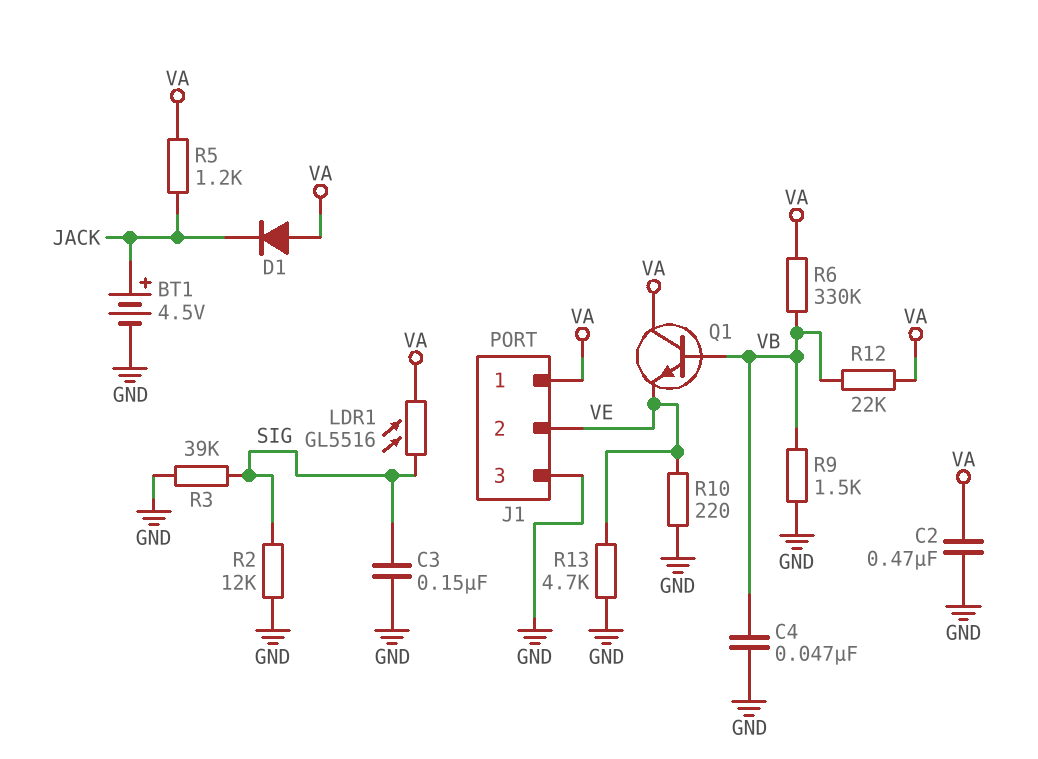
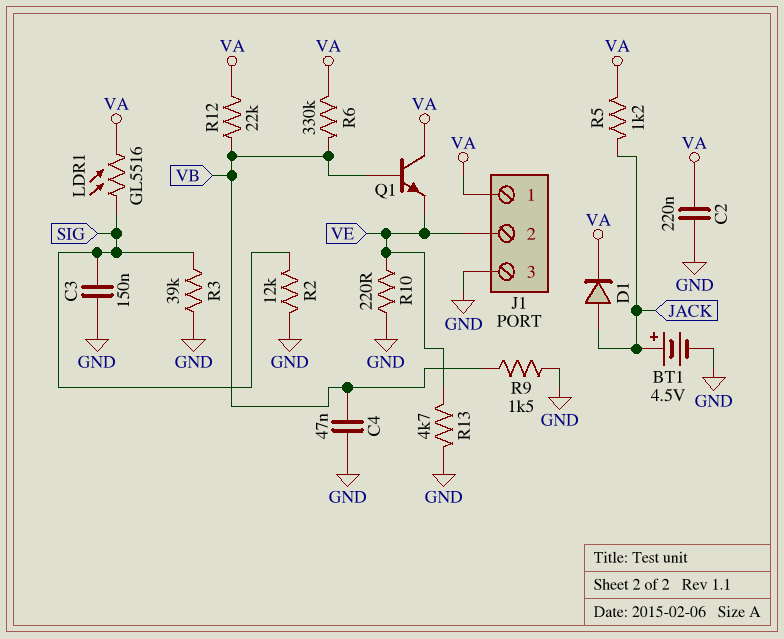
C2: 470nF (GND, VA) -> 220nF (GND, VA)
D1: diode (A VA, K JACK) -> diode (A JACK, K VA)

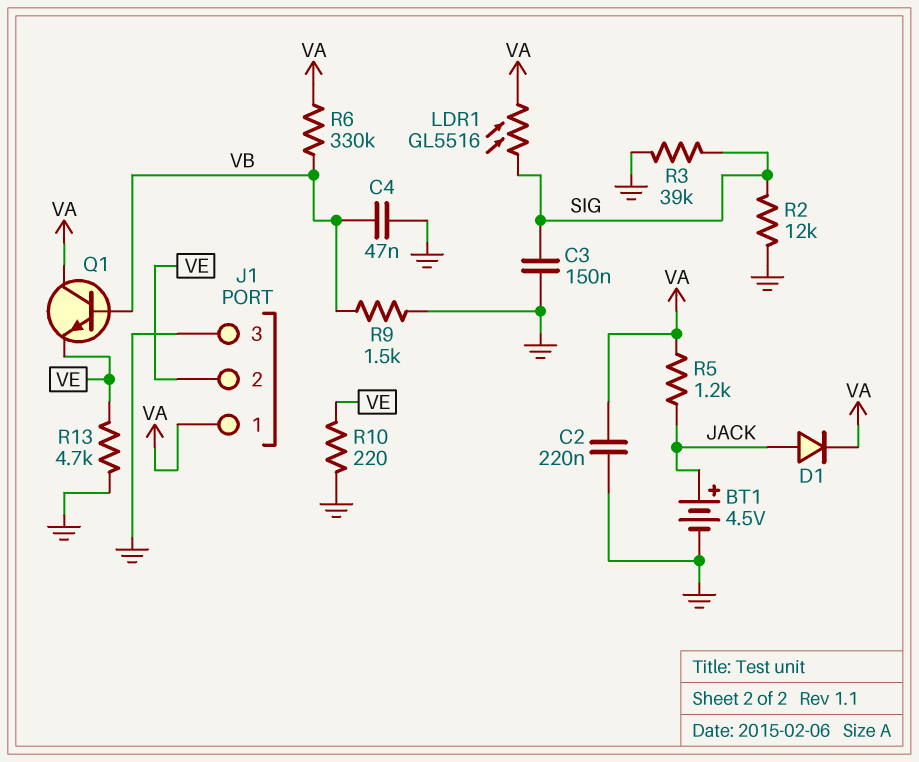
R12: 22k (VA, VB) -> none

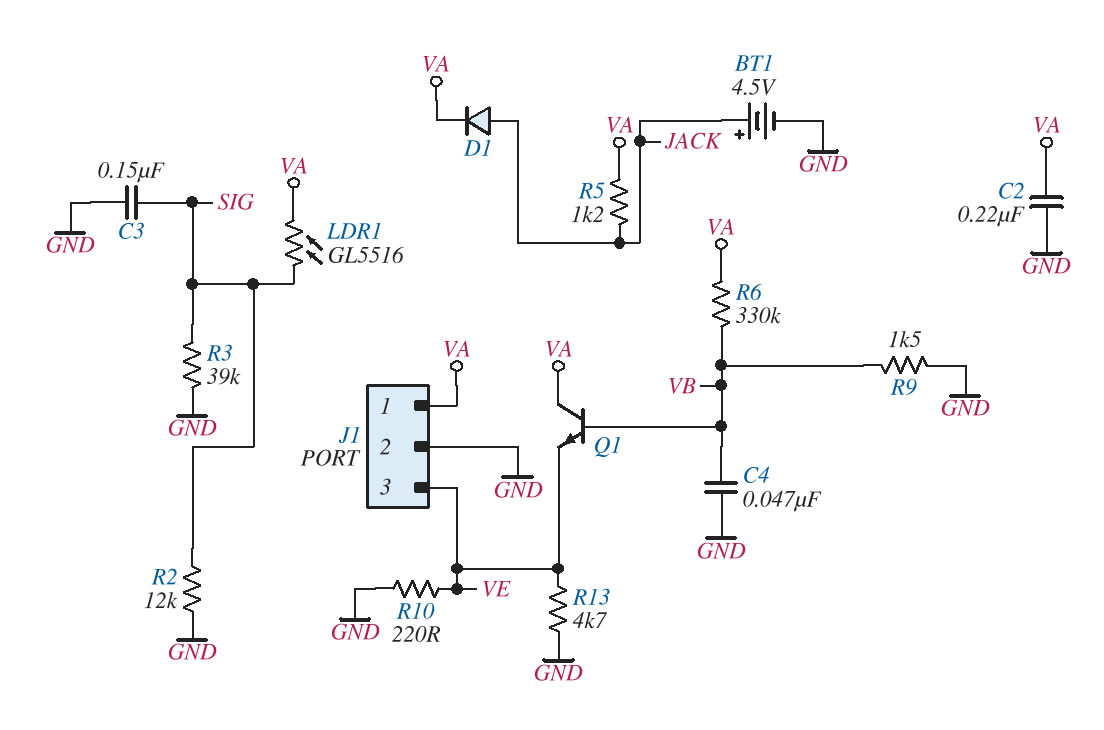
J1 pin 2: VE -> GND
J1 pin 3: GND -> VE

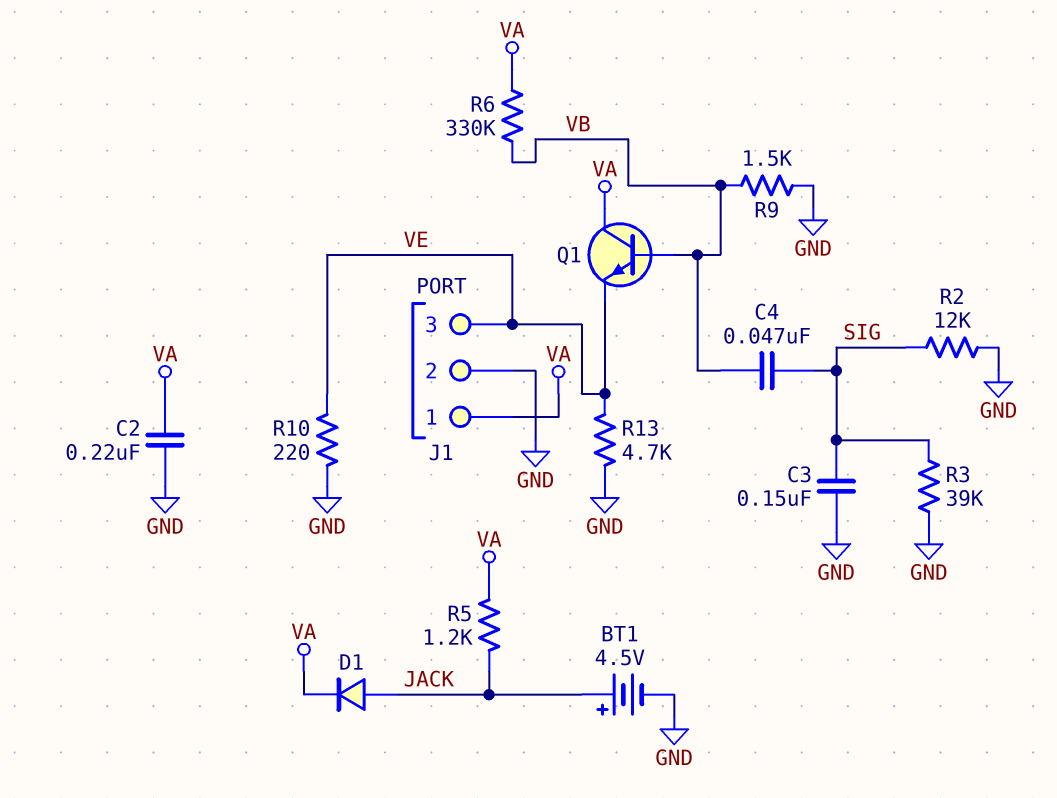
C4: 47nF (GND, VB) -> 47nF (SIG, VB)
LDR1: GL5516 (SIG, VA) -> none

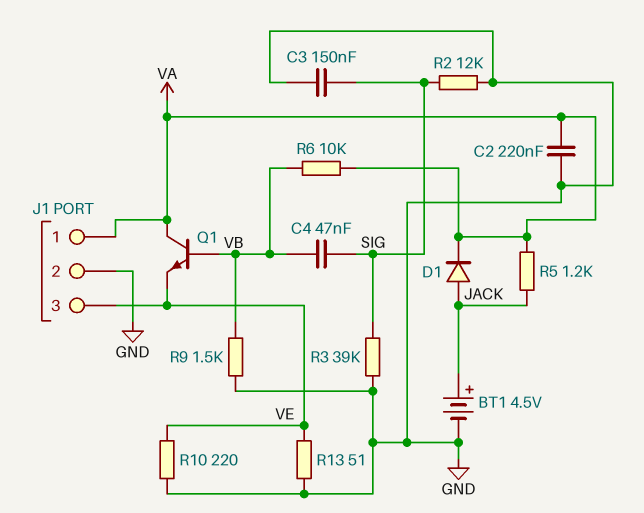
R6: 330k (VA, VB) -> 10k (VA, VB)
R13: 4.7k (GND, VE) -> 51 (GND, VE)

